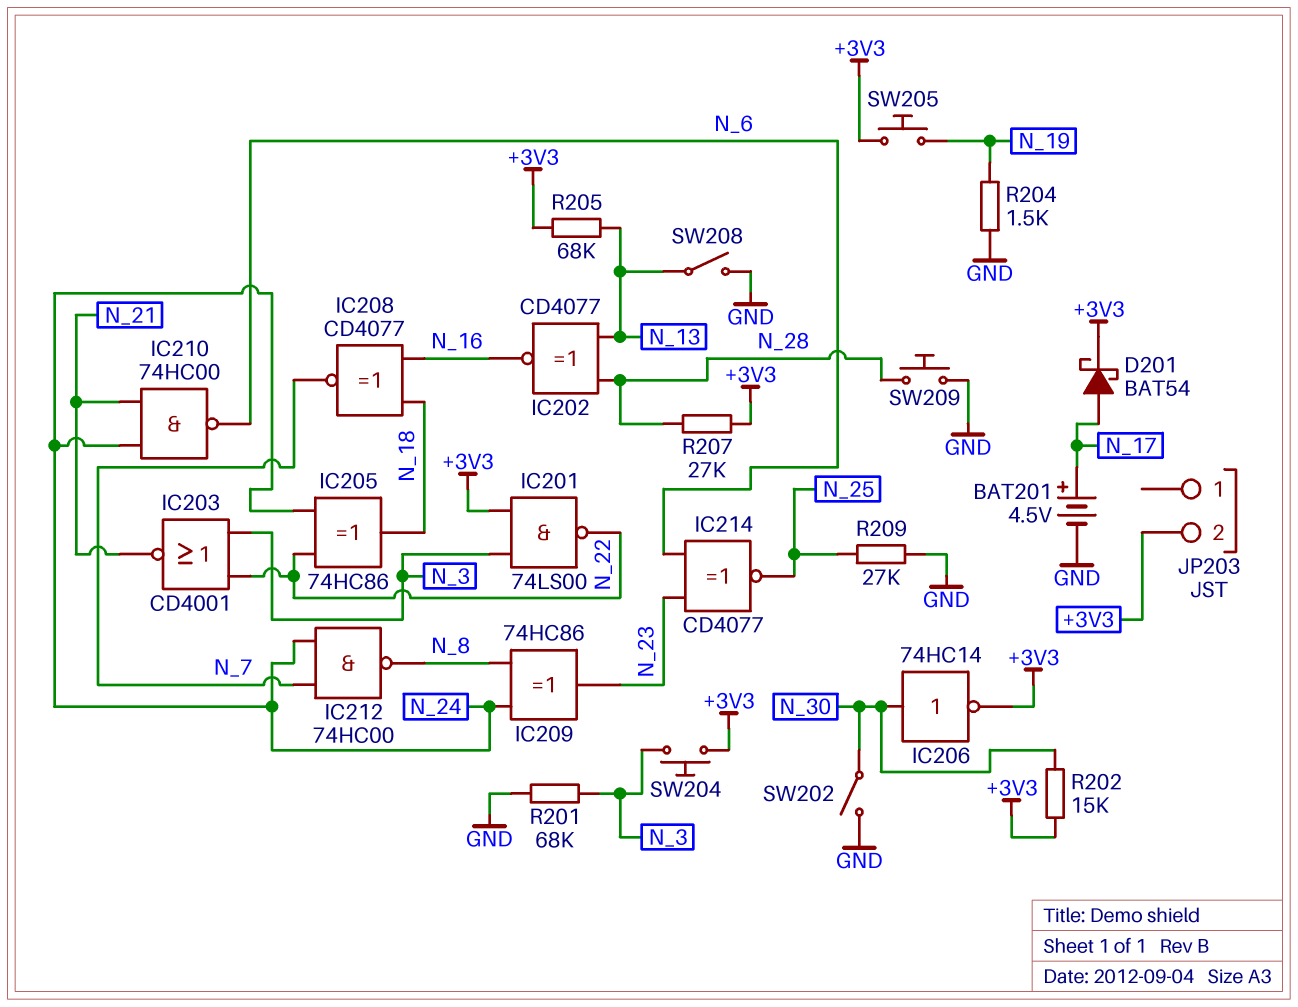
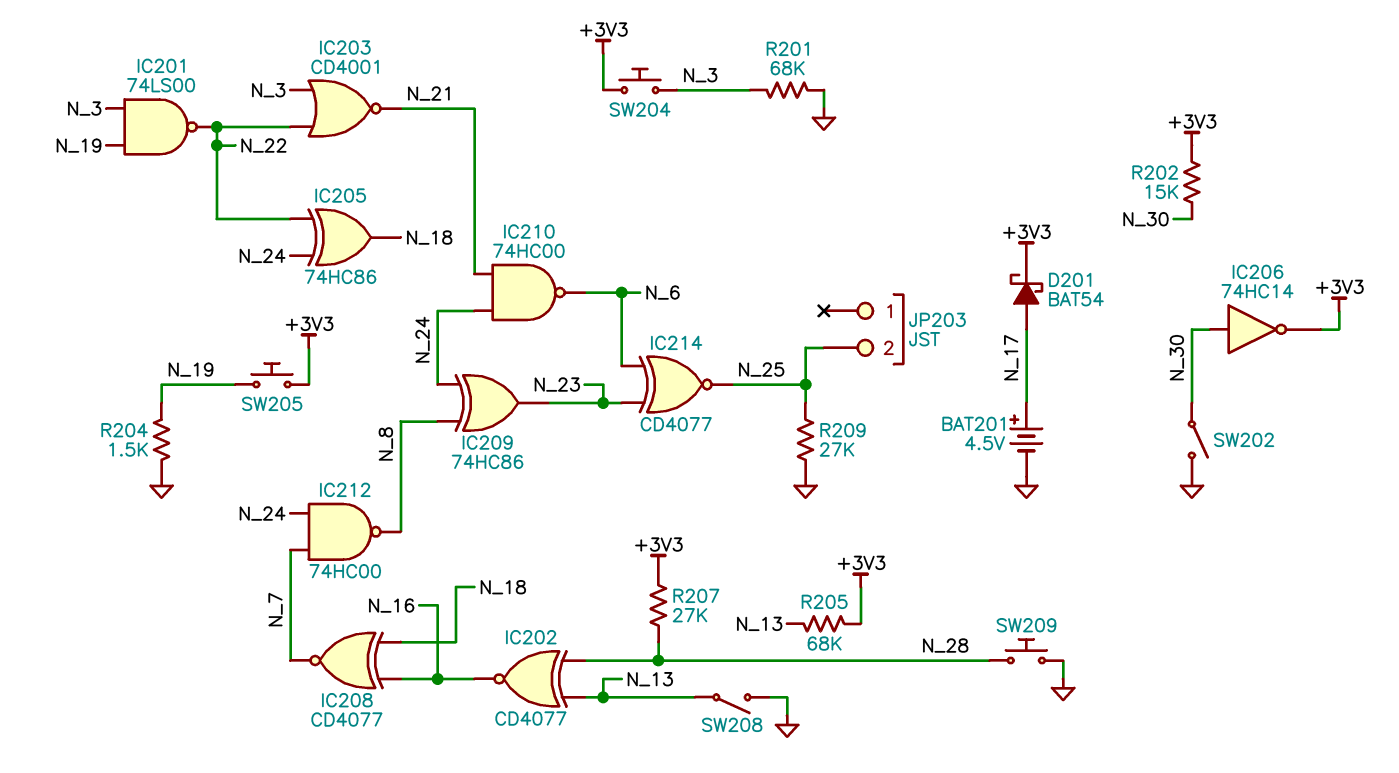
IC201: NAND 74LS00 (in +3V3, in N_3, out N_22) -> NAND 74LS00 (in N_3, in N_19, out N_22)
JP203 pin 2: +3V3 -> N_25

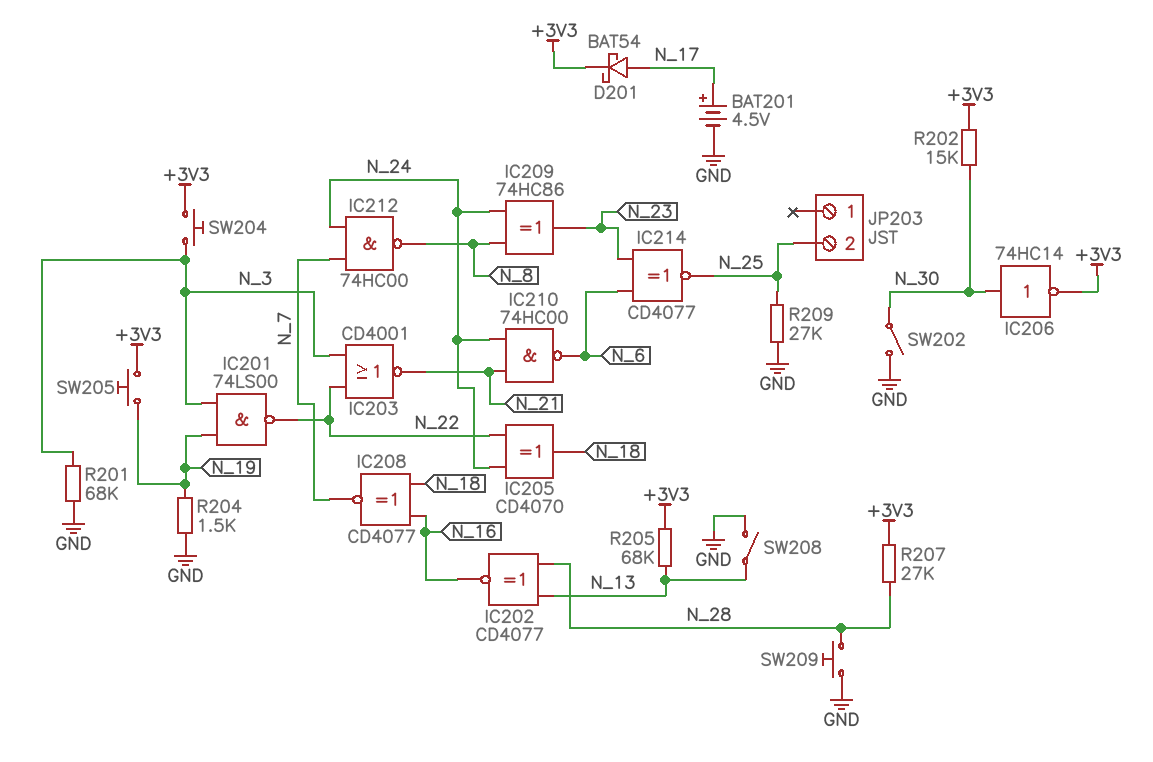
IC205: XOR 74HC86 (in N_22, in N_24, out N_18) -> XOR CD4070 (in N_22, in N_24, out N_18)

